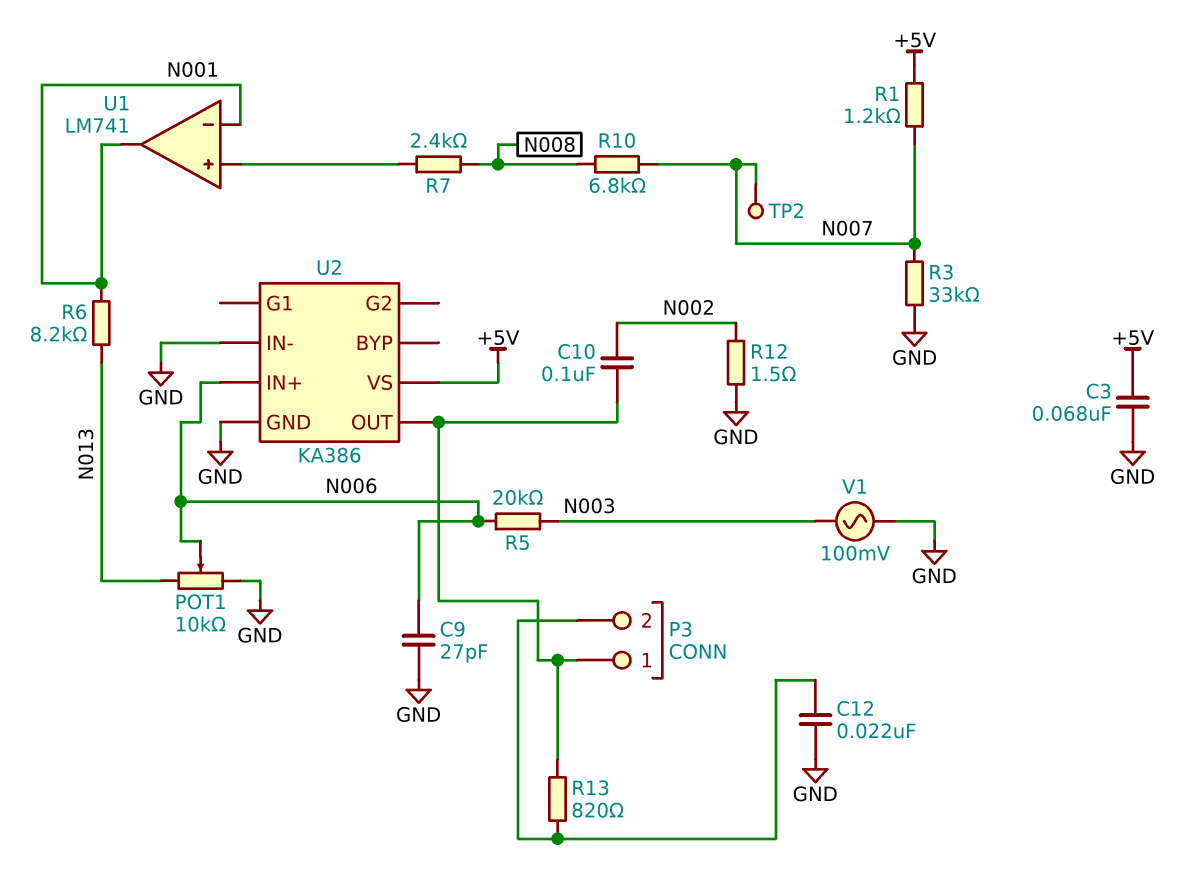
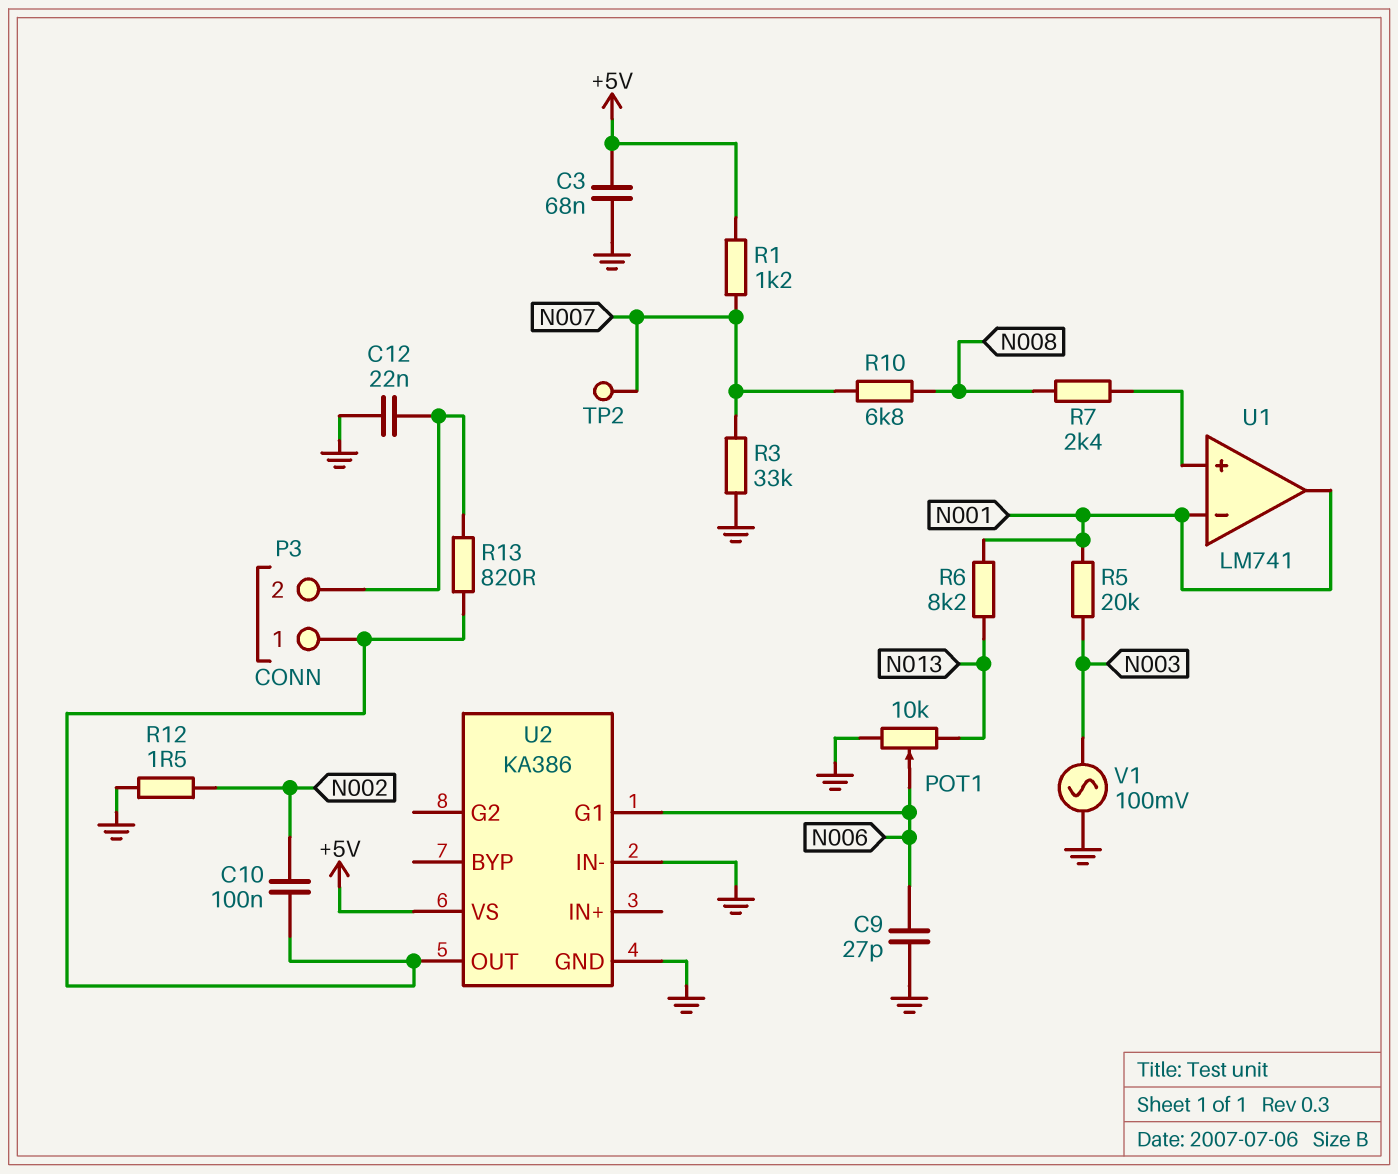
R5: 20k (N003, N006) -> 20k (N001, N003)
U2 pin G1: none -> N006
U2 pin IN+: N006 -> none

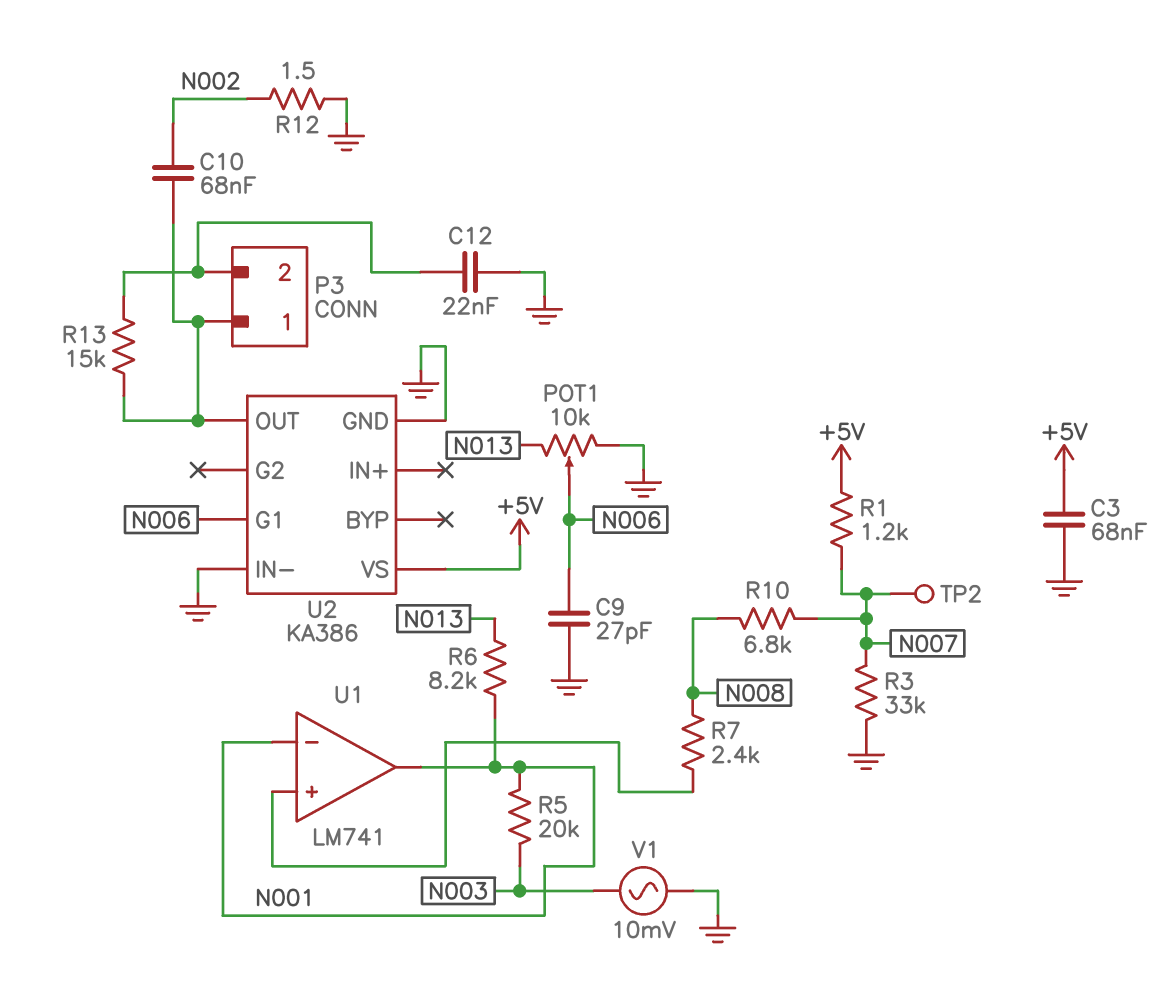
C10: 100nF (N002, P3/1) -> 68nF (N002, P3/1)
R13: 820 (P3/1, P3/2) -> 15k (P3/1, P3/2)
V1: AC 100mV (GND, N003) -> AC 10mV (GND, N003)

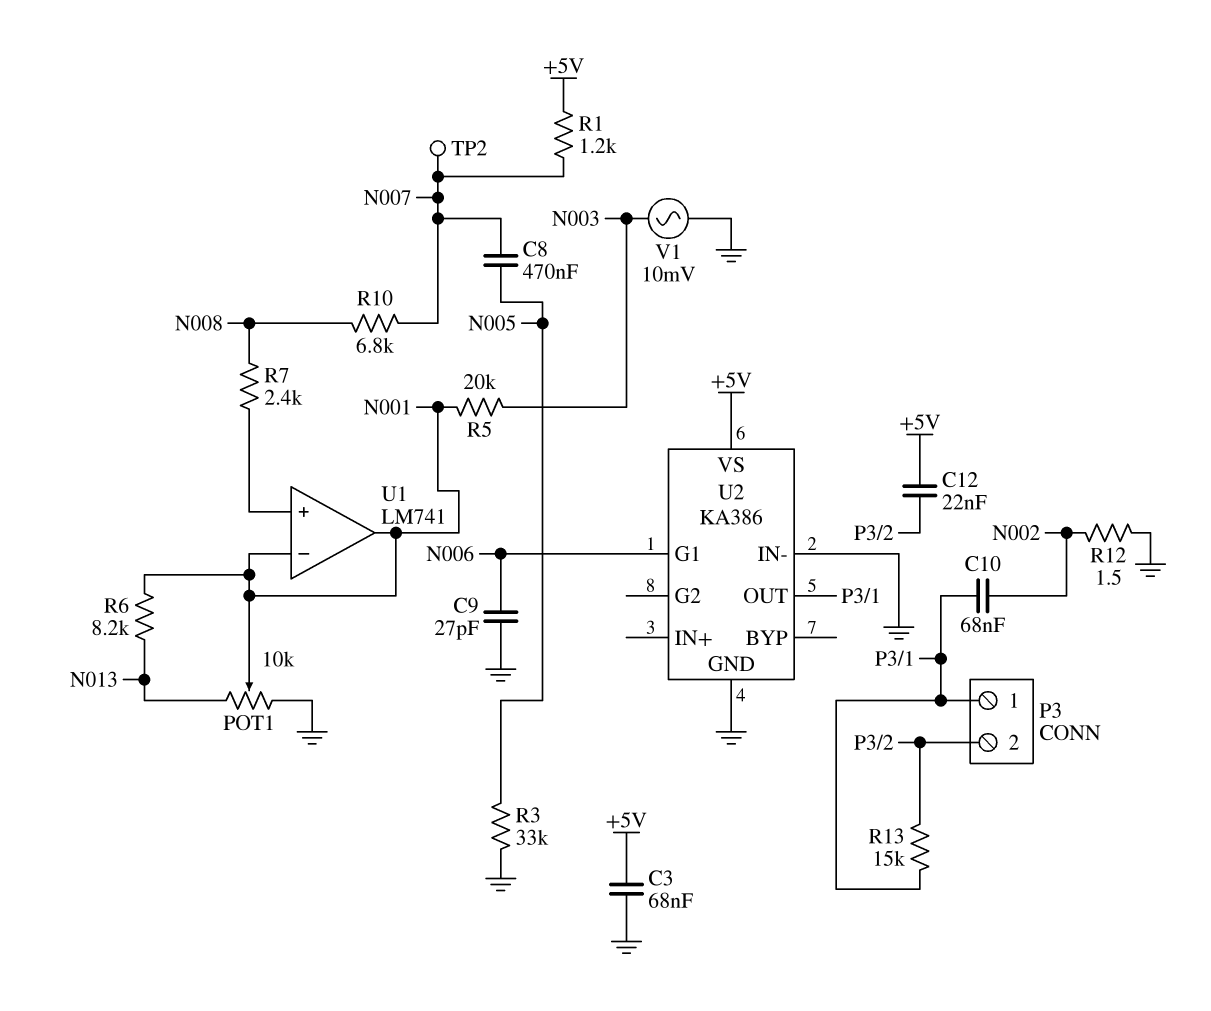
C8: none -> 470nF (N005, N007)
C12: 22nF (GND, P3/2) -> 22nF (+5V, P3/2)
POT1: 10k (GND, N013, wiper N006) -> 10k (GND, N013, wiper N001)
R3: 33k (GND, N007) -> 33k (GND, N005)

